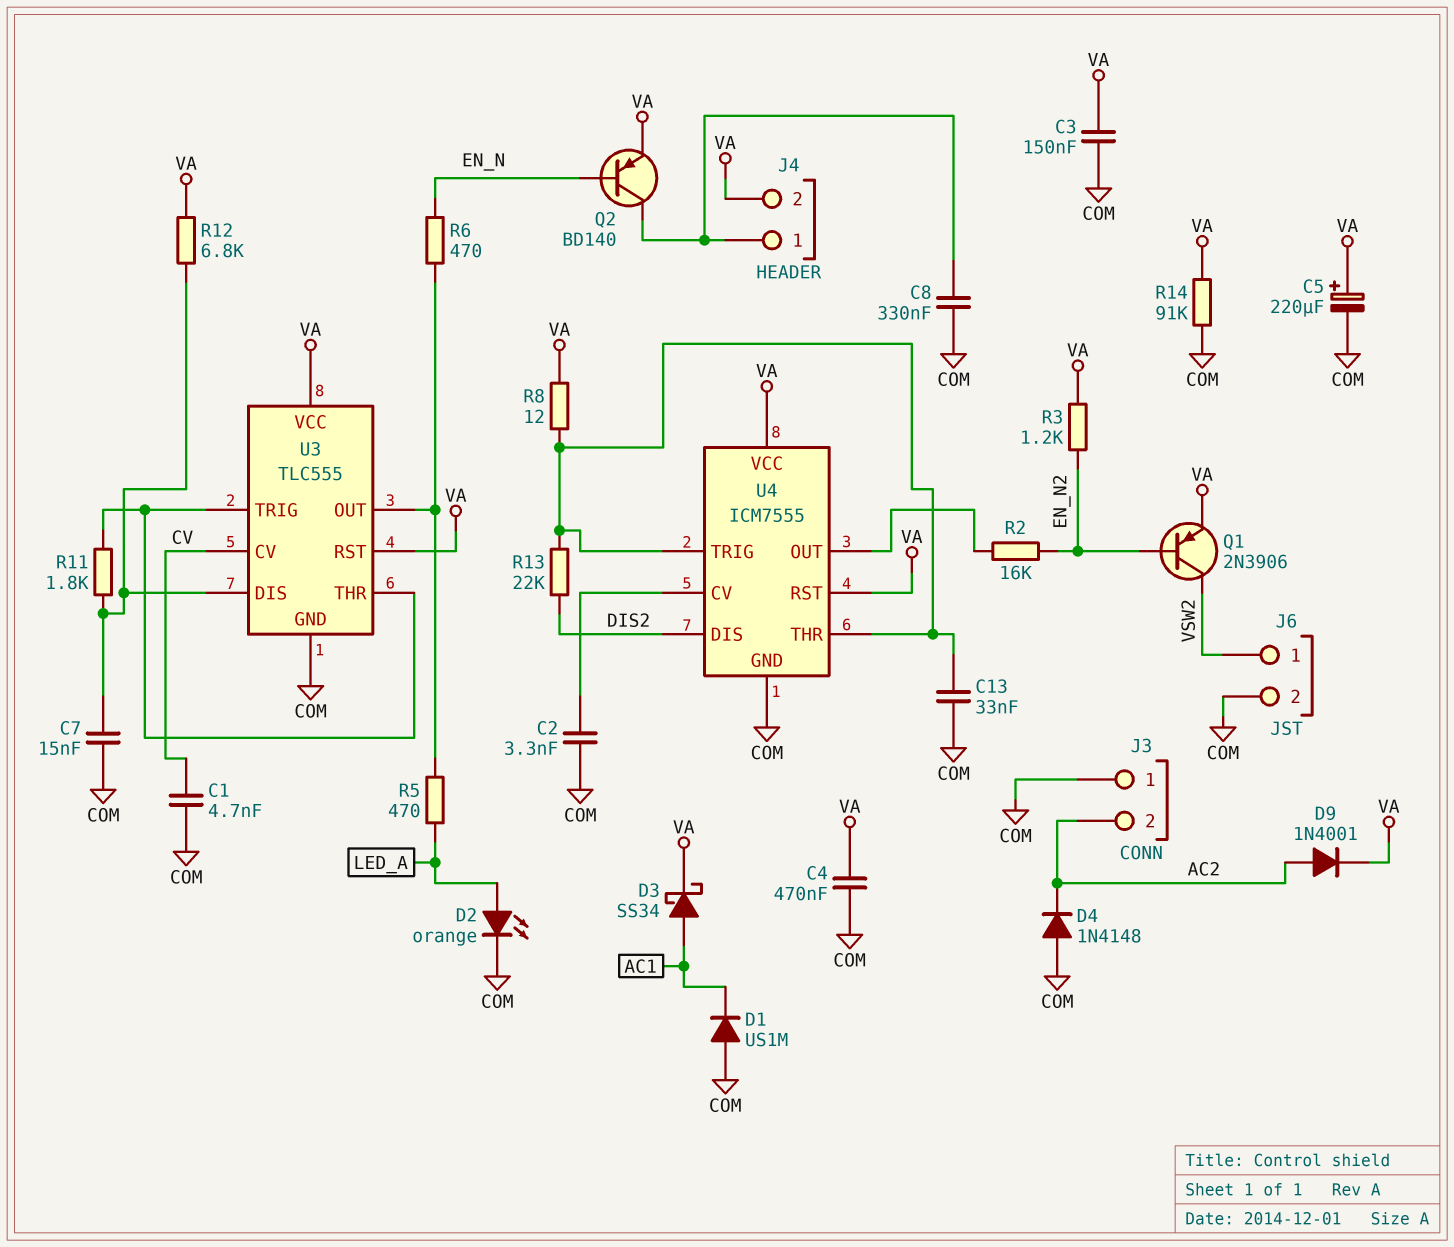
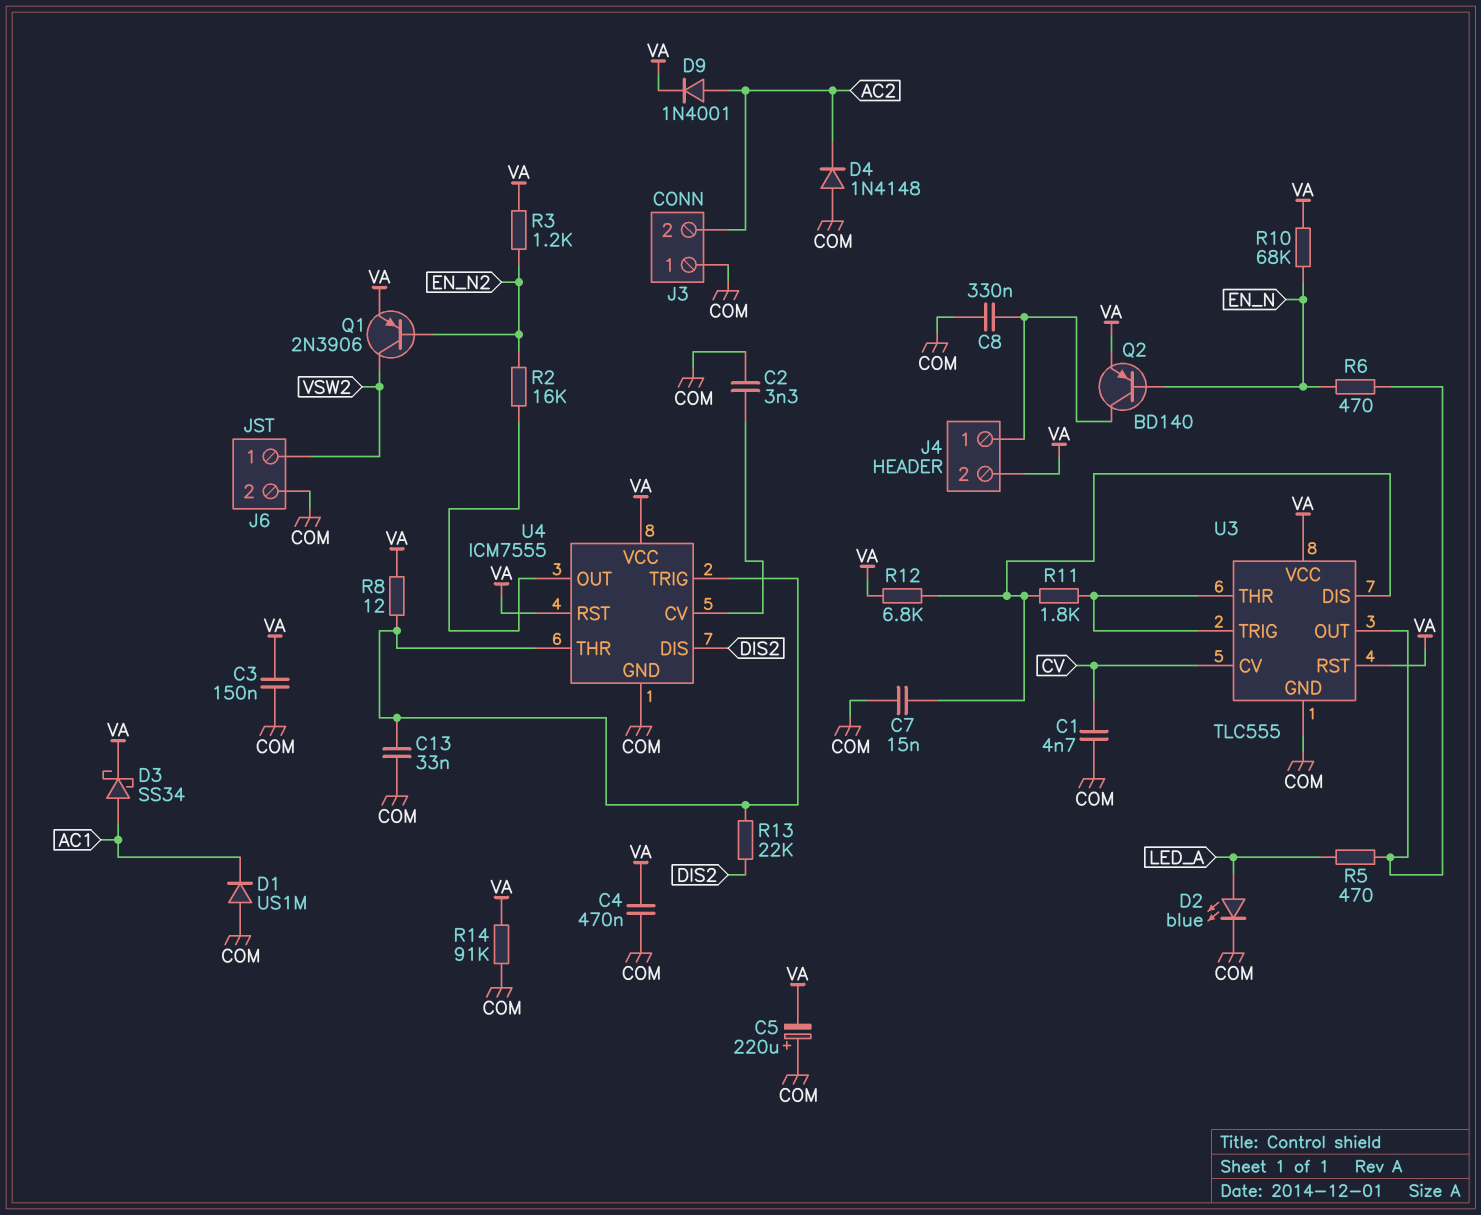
C5: 220uF (plus VA, minus COM) -> 220uF (plus COM, minus VA)
D2: LED orange (A LED_A, K COM) -> LED blue (A LED_A, K COM)
R10: none -> 68k (EN_N, VA)

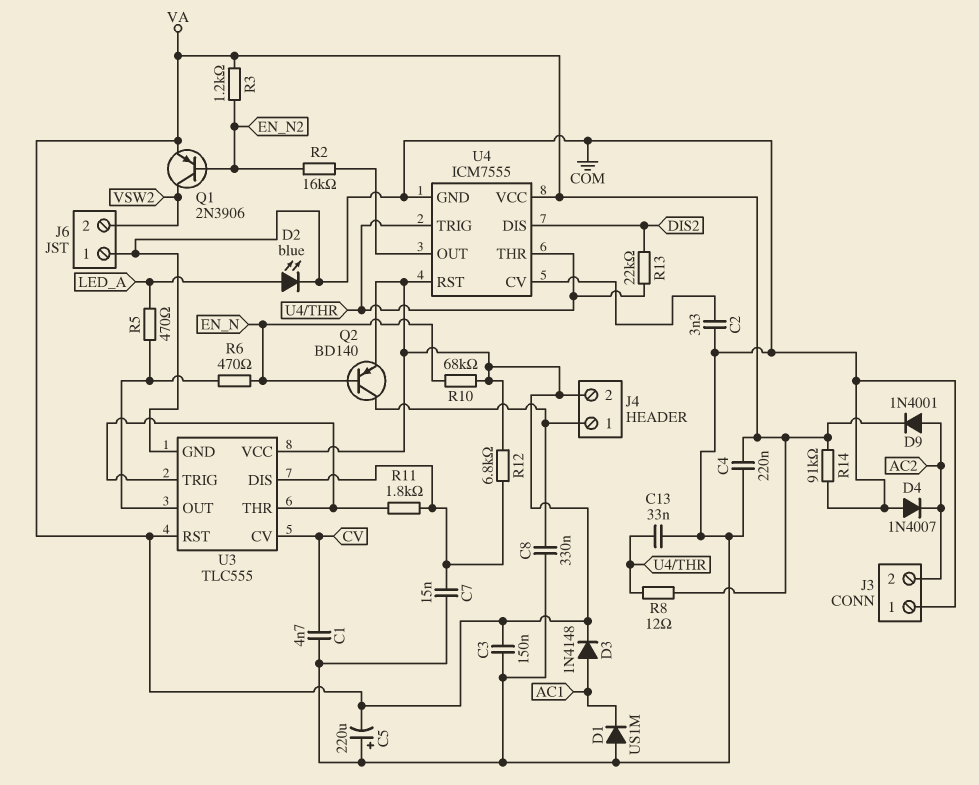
C4: 470nF (COM, VA) -> 220nF (COM, VA)
D3: schottky SS34 (A AC1, K VA) -> diode 1N4148 (A AC1, K VA)
D4: diode 1N4148 (A COM, K AC2) -> diode 1N4007 (A COM, K AC2)
J6 pin 1: VSW2 -> COM
J6 pin 2: COM -> VSW2

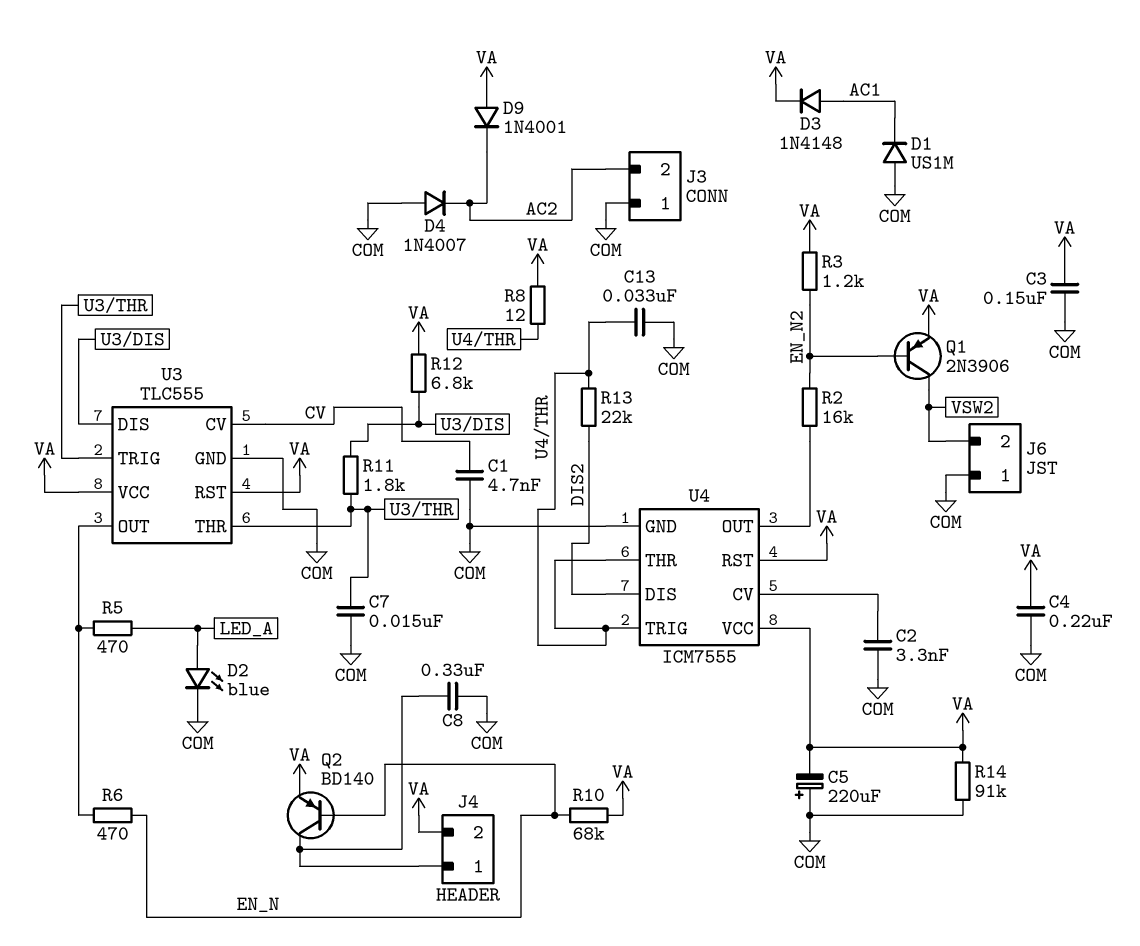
C7: 15nF (COM, U3/DIS) -> 15nF (COM, U3/THR)
D9: diode 1N4001 (A AC2, K VA) -> diode 1N4001 (A VA, K AC2)

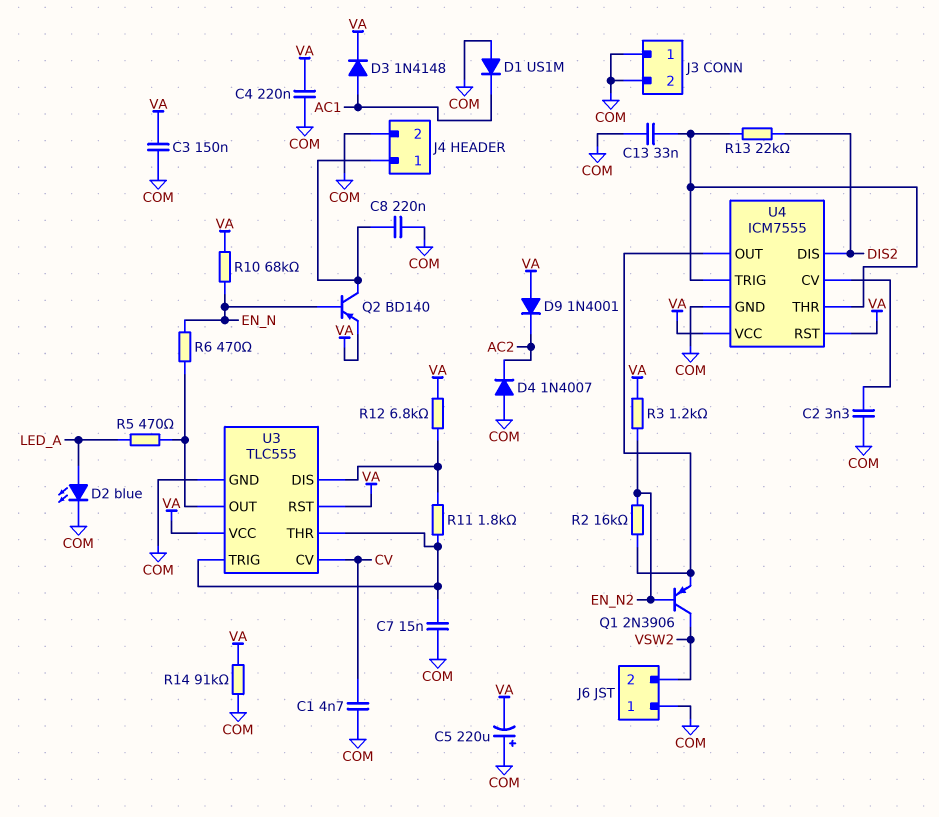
C8: 330nF (COM, J4/1) -> 220nF (COM, J4/1)
J3 pin 2: AC2 -> COM
J4 pin 2: VA -> COM
Q1: PNP 2N3906 (B EN_N2, C VSW2, E VA) -> PNP 2N3906 (B EN_N2, C VSW2, E U4/OUT)
R8: 12 (U4/THR, VA) -> none

